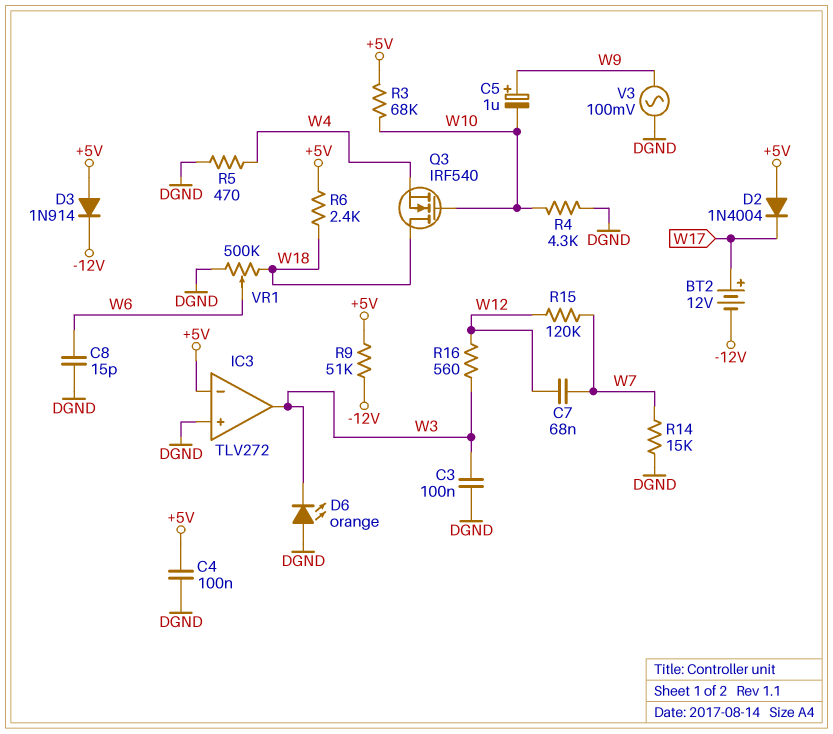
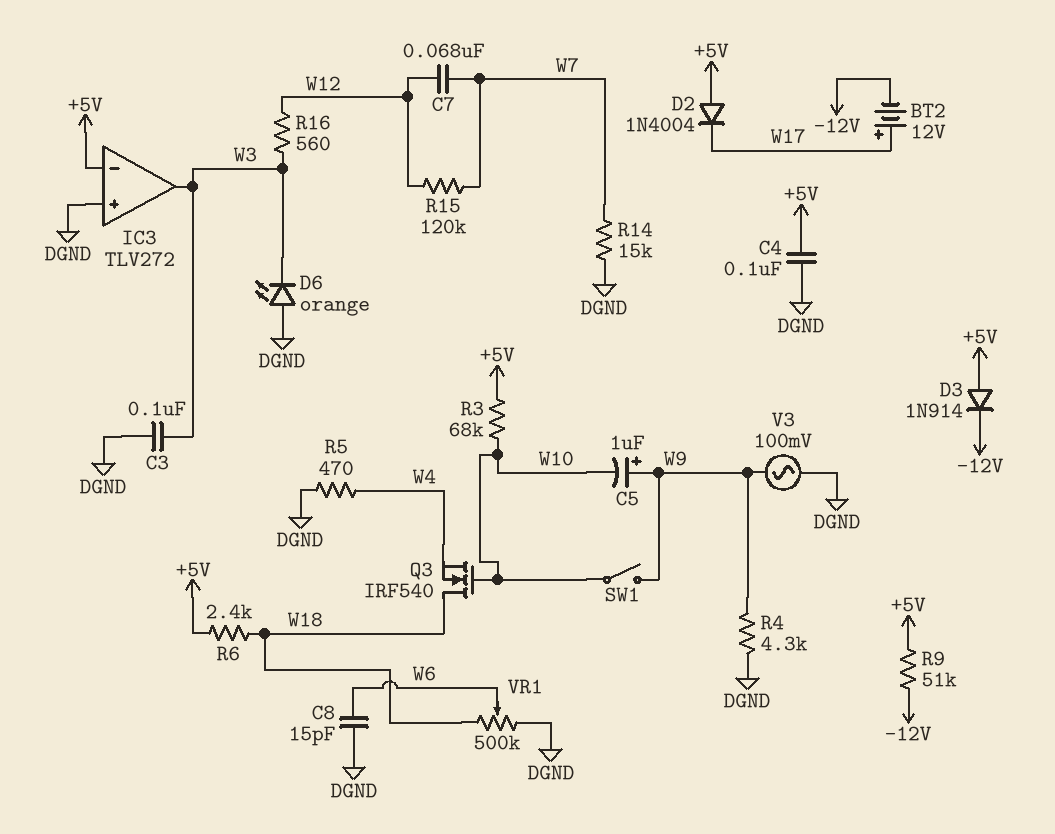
R4: 4.3k (DGND, W10) -> 4.3k (DGND, W9)
SW1: none -> switch (W9, W10)

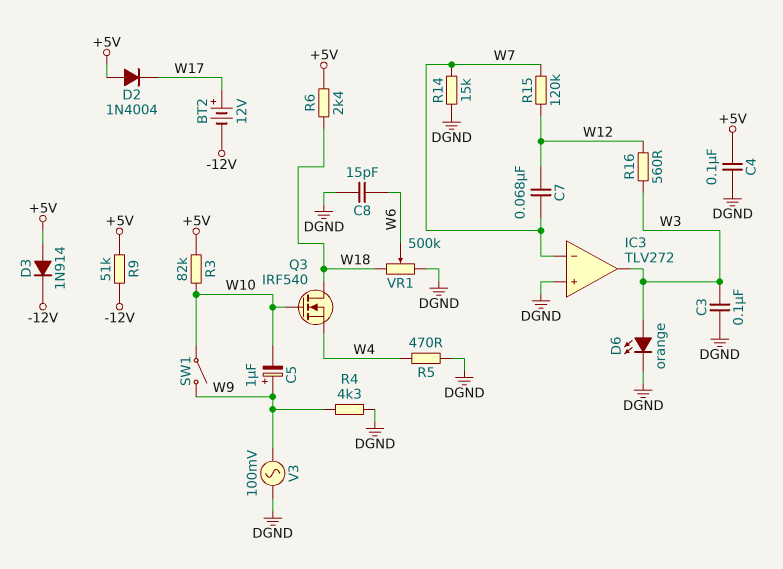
D6: LED orange (A DGND, K W3) -> LED orange (A W3, K DGND)
IC3 pin in-: +5V -> W7
R3: 68k (+5V, W10) -> 82k (+5V, W10)

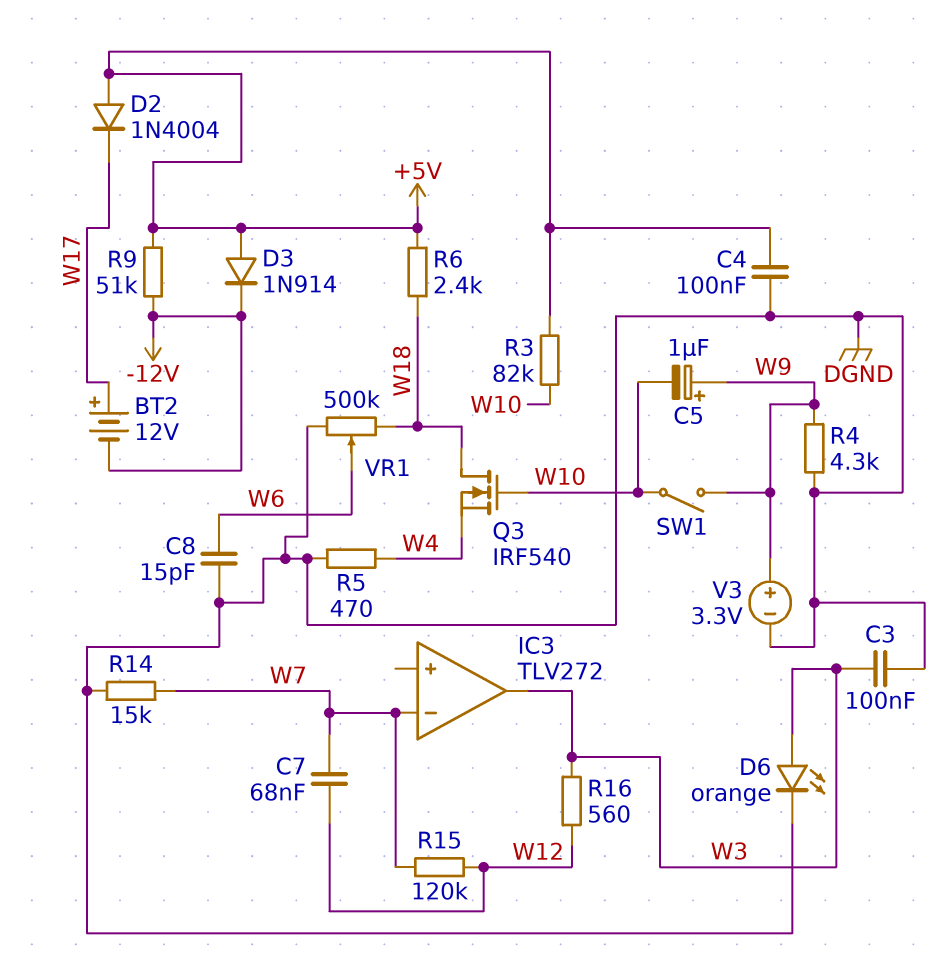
IC3 pin in+: DGND -> none
V3: AC 100mV (DGND, W9) -> 3.3V (plus W9, minus DGND)

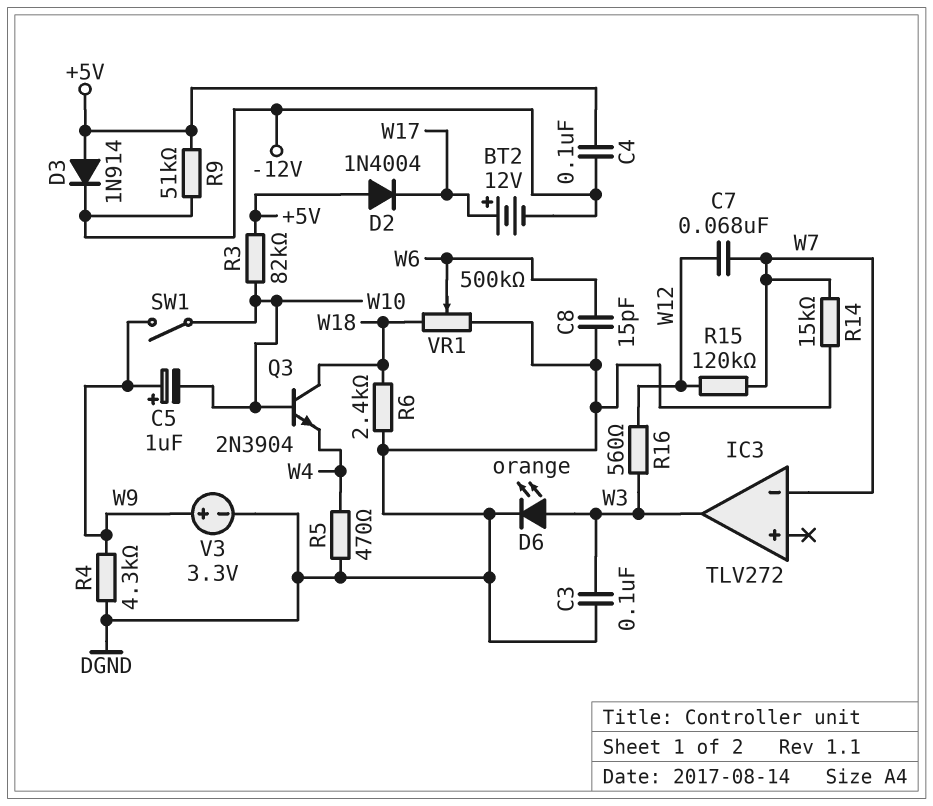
C4: 100nF (+5V, DGND) -> 100nF (+5V, -12V)
Q3: NMOS IRF540 (G W10, D W18, S W4) -> NPN 2N3904 (B W10, C W18, E W4)
R6: 2.4k (+5V, W18) -> 2.4k (DGND, W18)

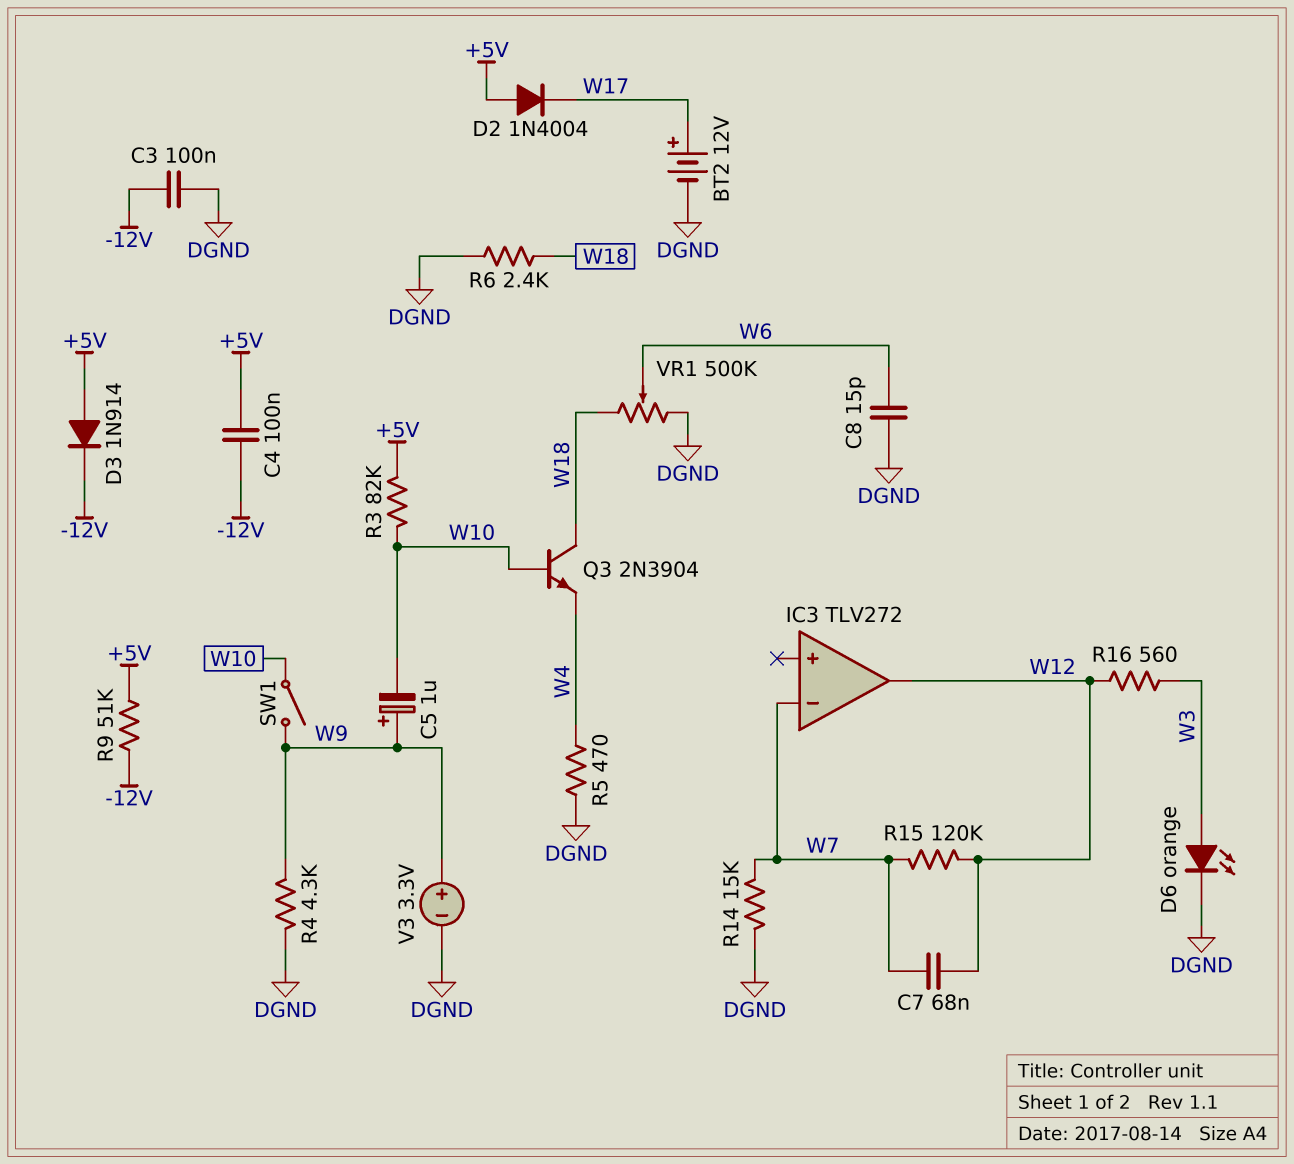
BT2: 12V (plus W17, minus -12V) -> 12V (plus W17, minus DGND)
C3: 100nF (DGND, W3) -> 100nF (-12V, DGND)
IC3 pin out: W3 -> W12

